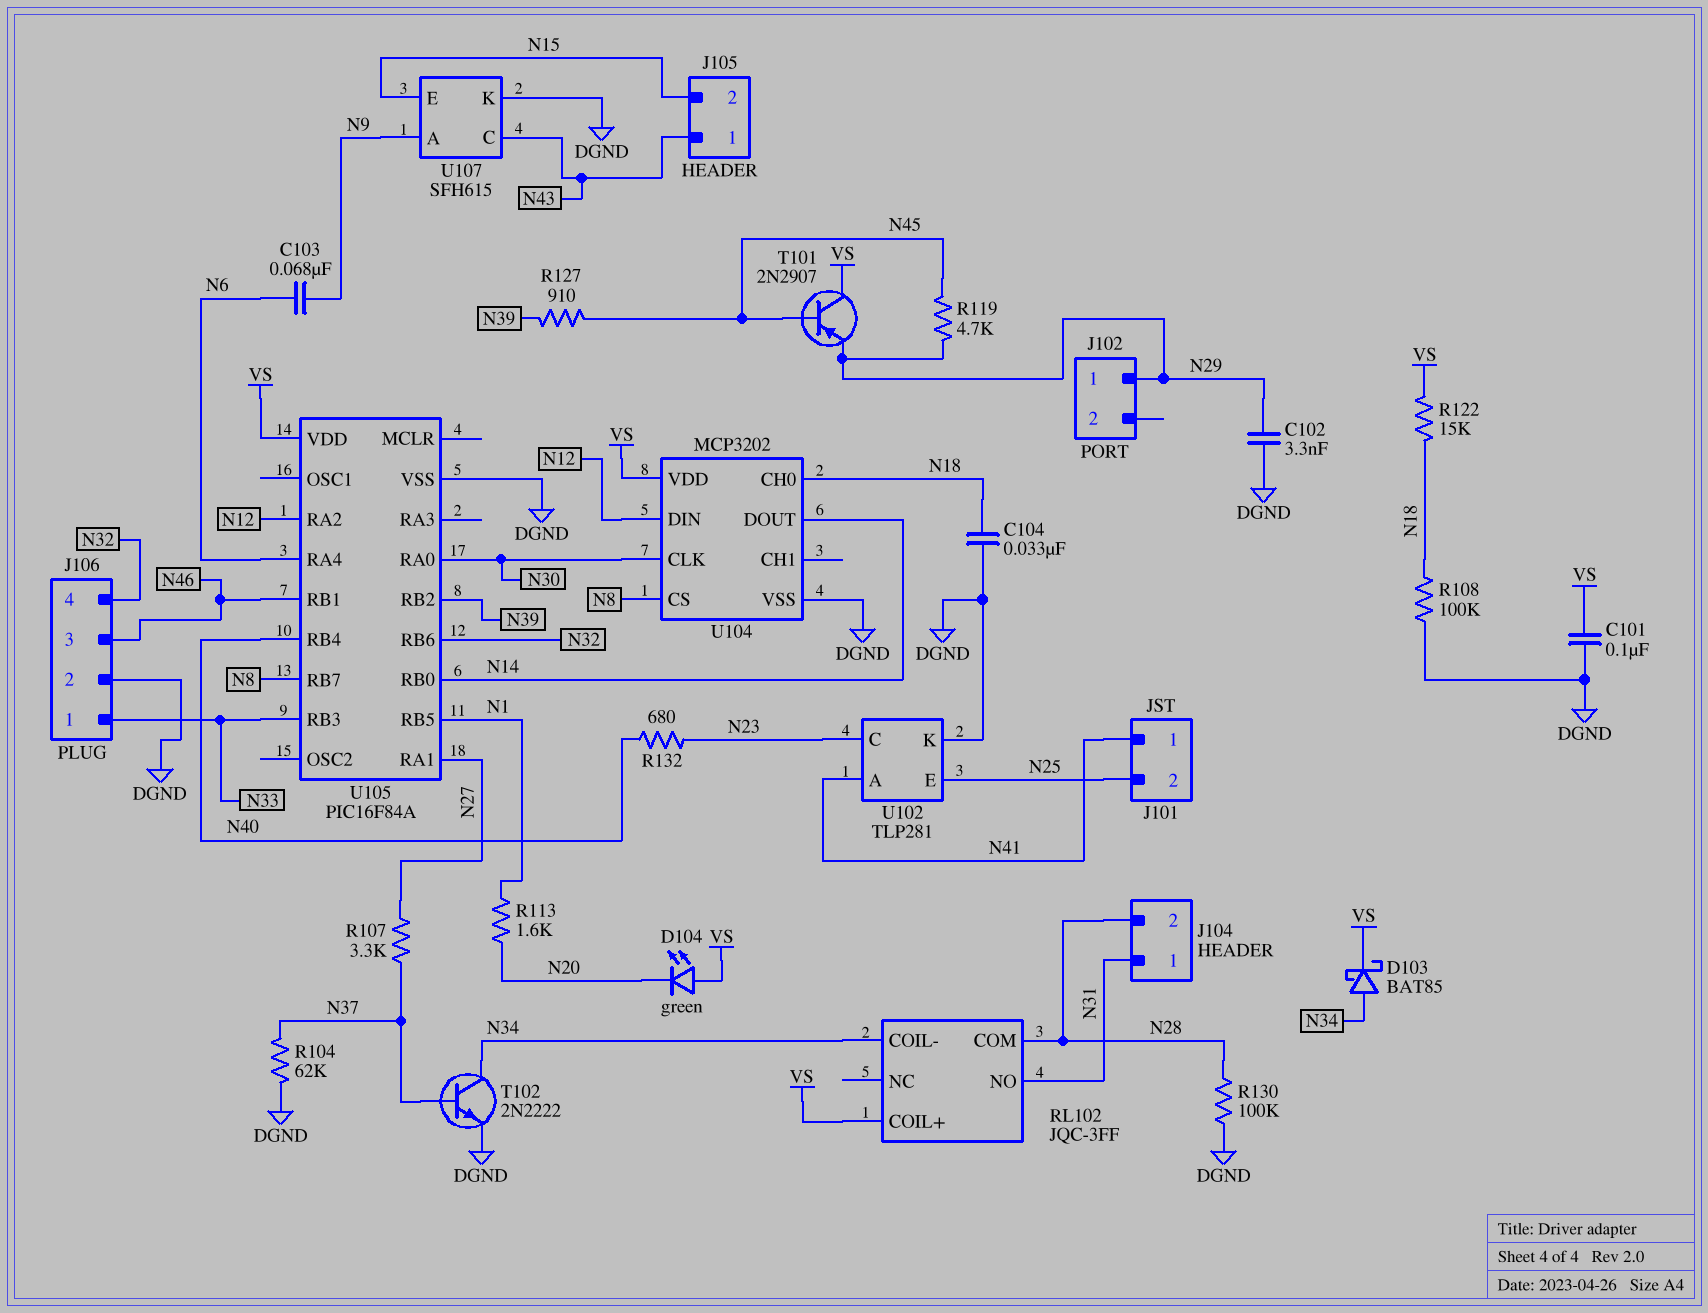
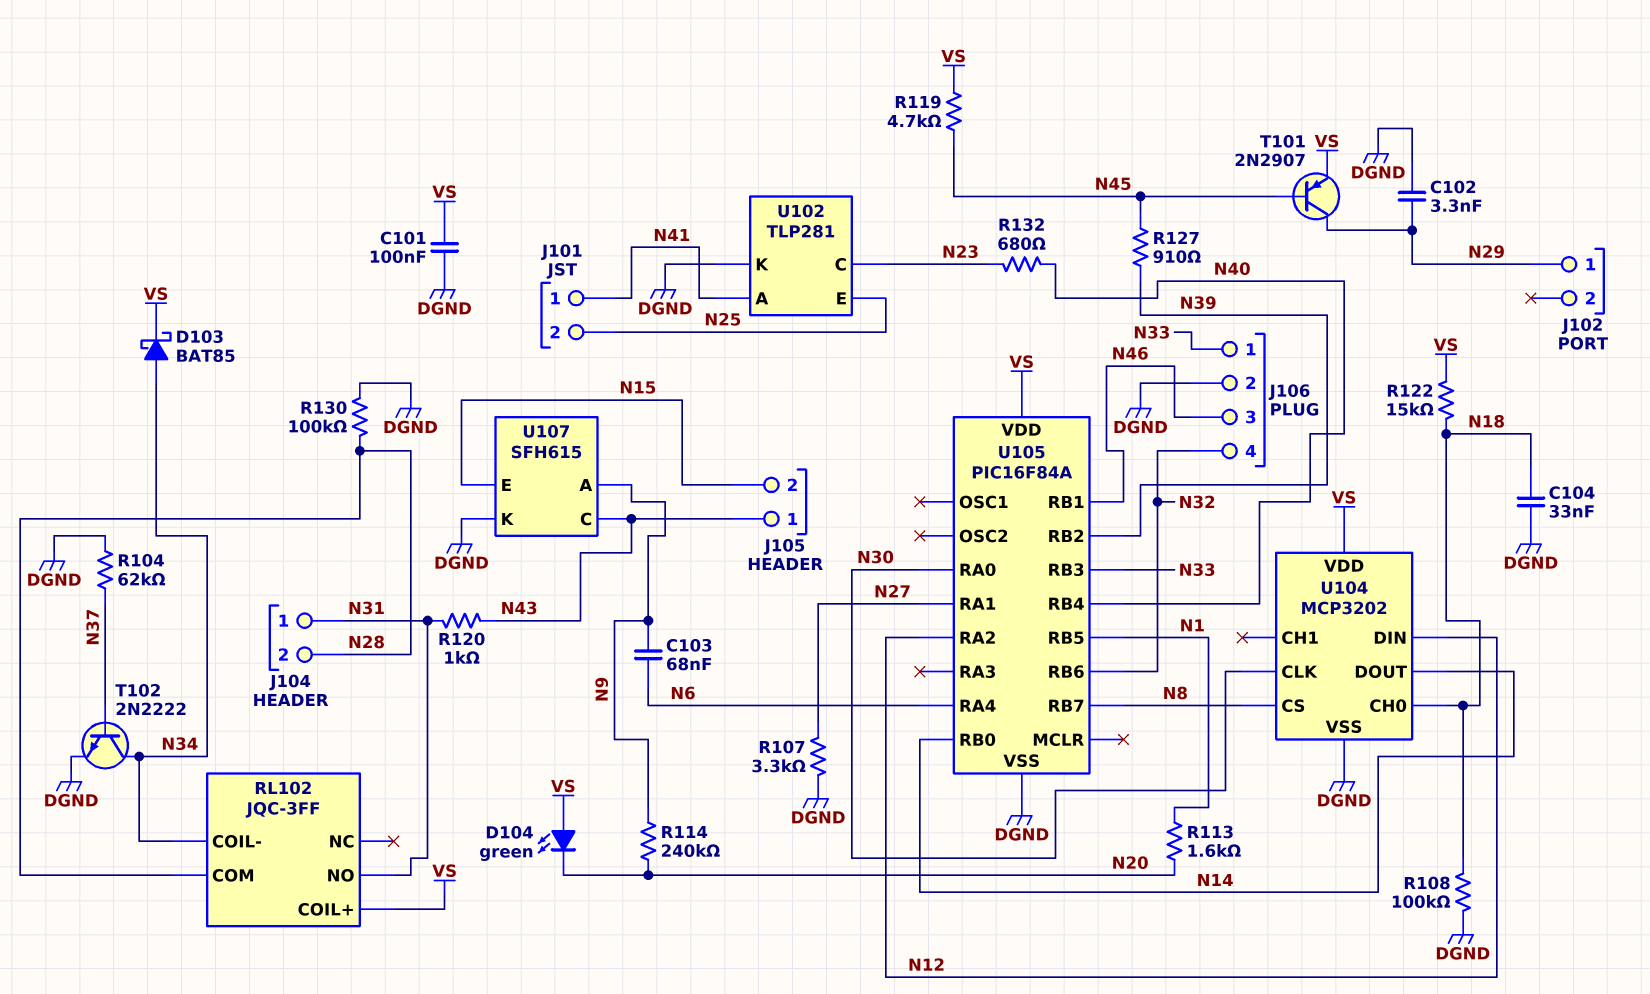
R107: 3.3k (N27, N37) -> 3.3k (DGND, N27)
R114: none -> 240k (N9, N20)
R119: 4.7k (N29, N45) -> 4.7k (N45, VS)
R120: none -> 1k (N31, N43)
T101: PNP 2N2907 (B N45, C VS, E N29) -> PNP 2N2907 (B N45, C N29, E VS)

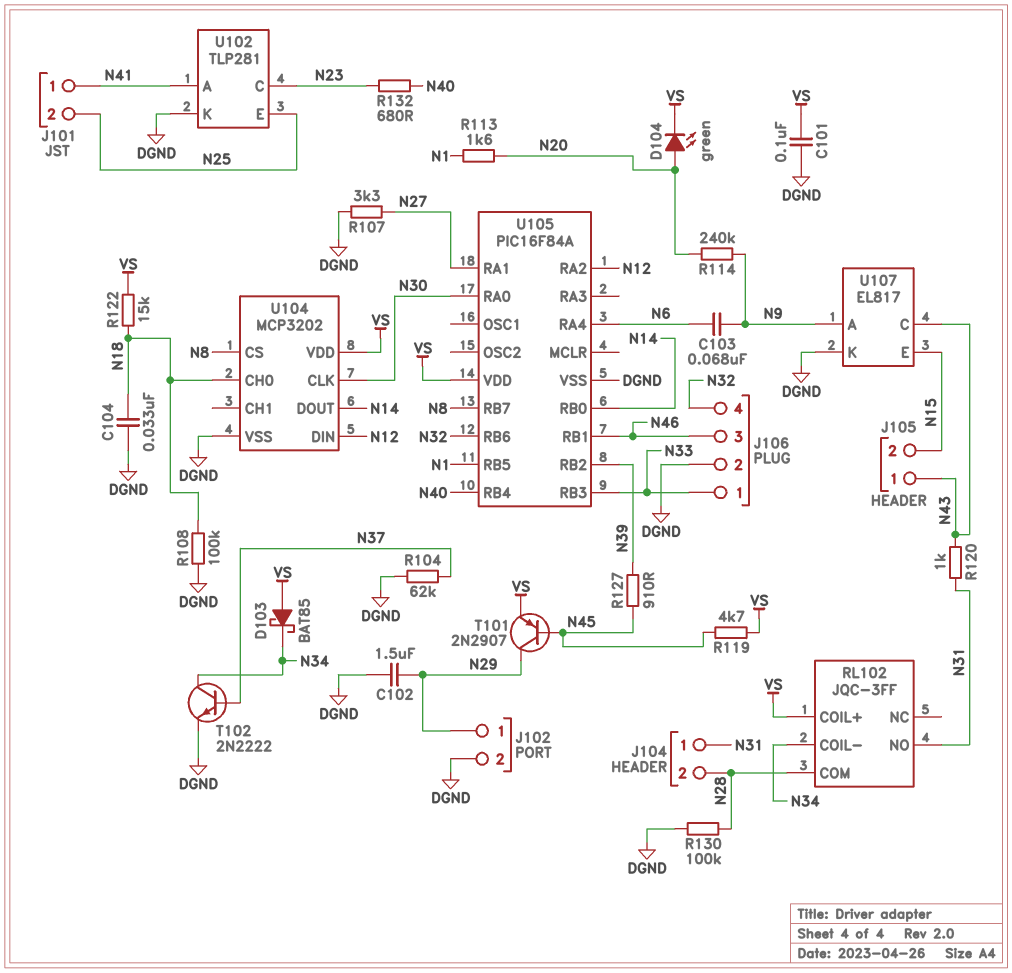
C102: 3.3nF (DGND, N29) -> 1.5uF (DGND, N29)
D103: schottky BAT85 (A N34, K VS) -> schottky BAT85 (A VS, K N34)
D104: LED green (A VS, K N20) -> LED green (A N20, K VS)
J102 pin 2: none -> DGND
U107: SFH615 -> EL817

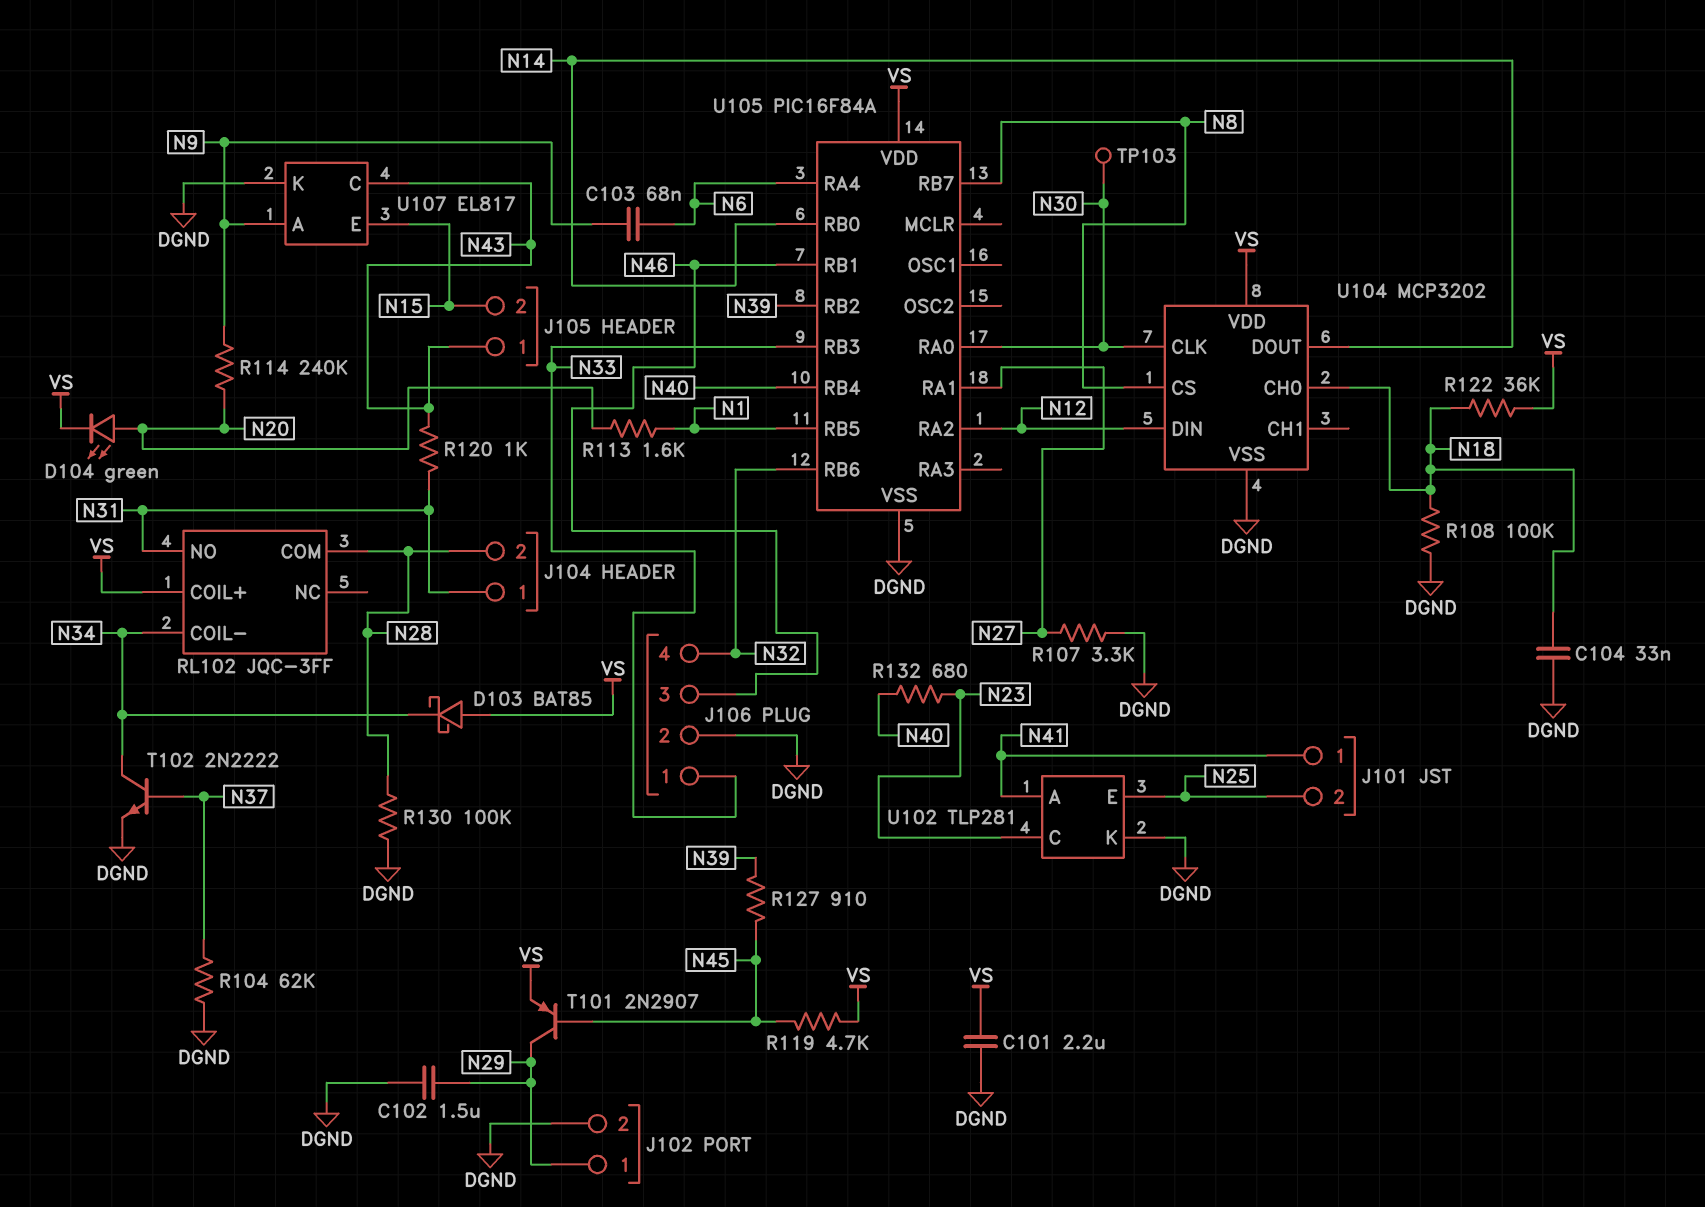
C101: 100nF (DGND, VS) -> 2.2uF (DGND, VS)
R122: 15k (N18, VS) -> 36k (N18, VS)
TP103: none -> test point (N30)

